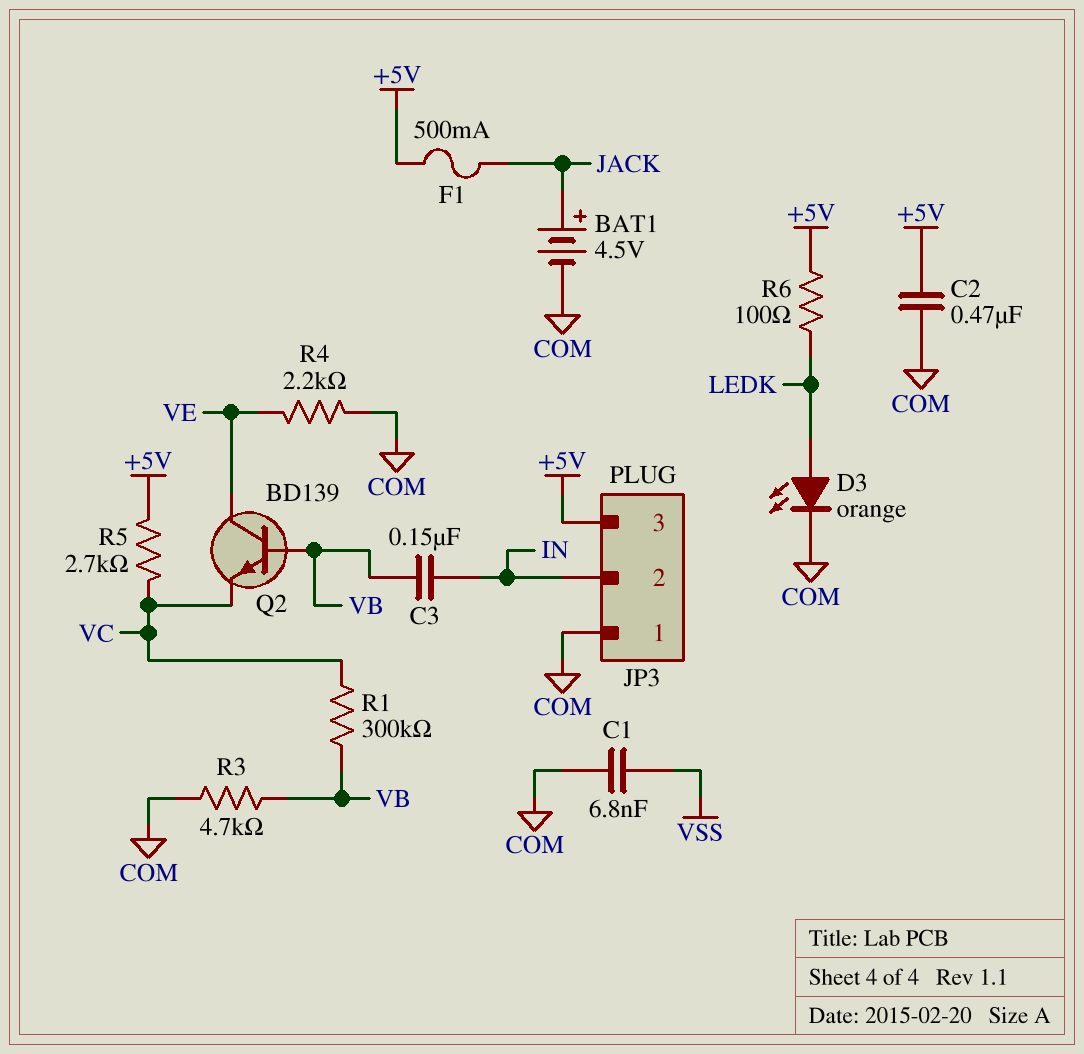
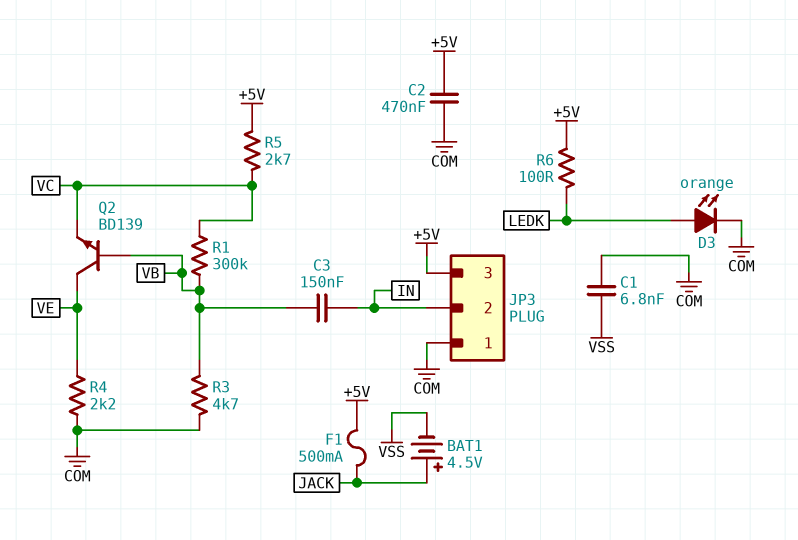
BAT1: 4.5V (plus JACK, minus COM) -> 4.5V (plus JACK, minus VSS)

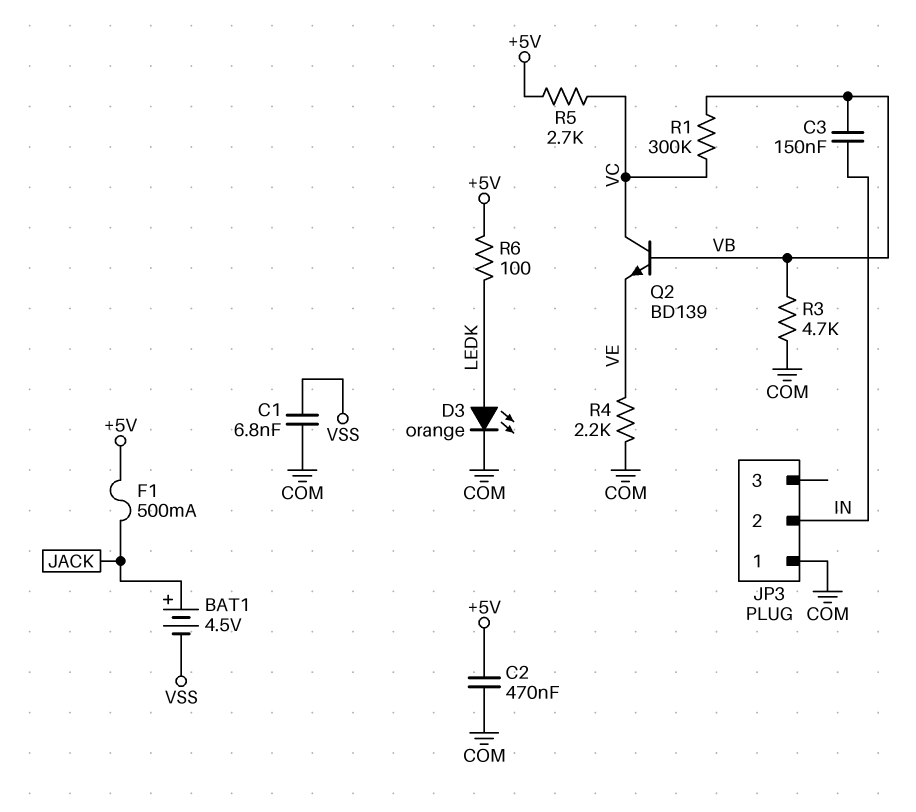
JP3 pin 3: +5V -> none
Q2: NPN BD139 (B VB, C VE, E VC) -> NPN BD139 (B VB, C VC, E VE)

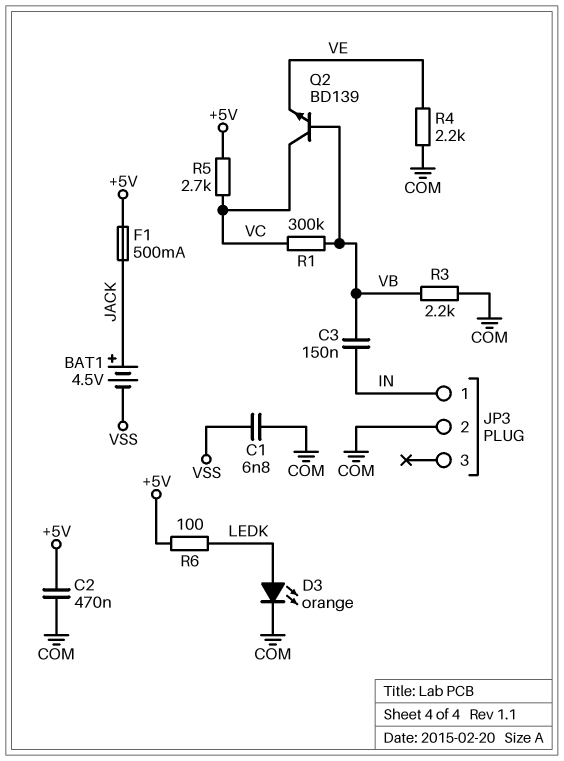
JP3 pin 1: COM -> IN
JP3 pin 2: IN -> COM
R3: 4.7k (COM, VB) -> 2.2k (COM, VB)

